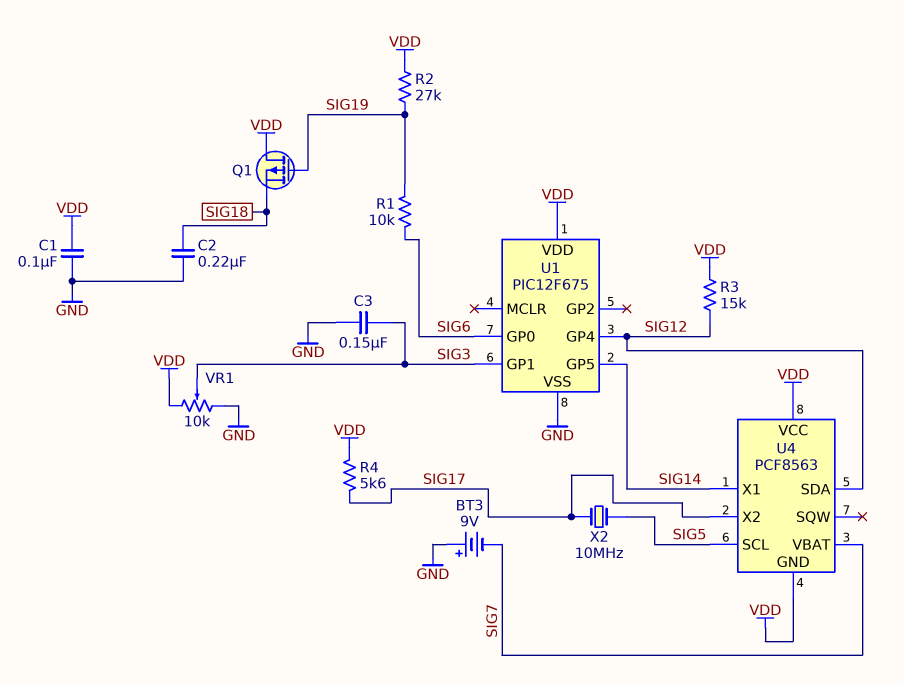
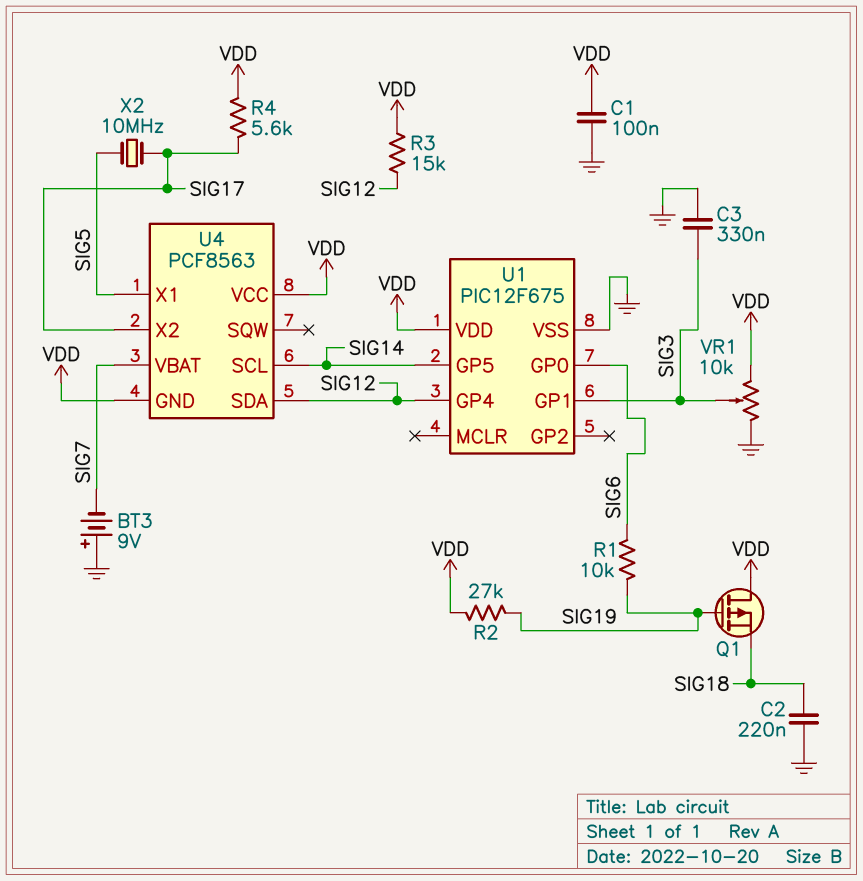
C3: 150nF (GND, SIG3) -> 330nF (GND, SIG3)
U4 pin SCL: SIG5 -> SIG14
U4 pin X1: SIG14 -> SIG5

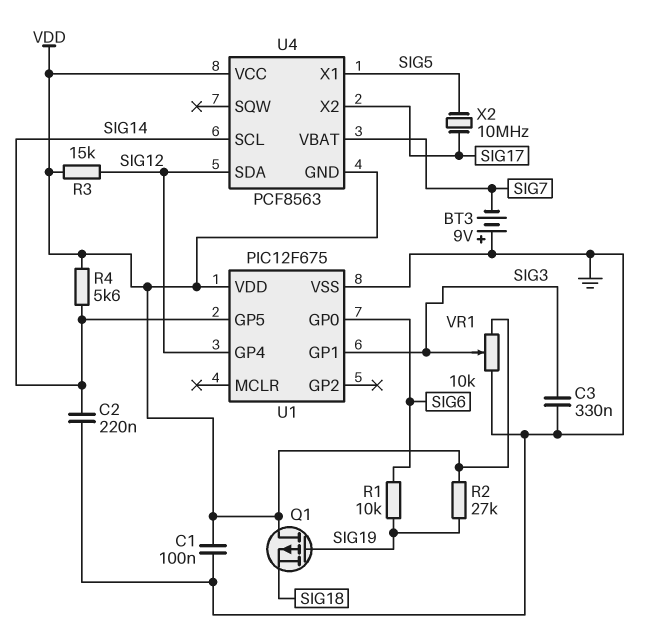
C2: 220nF (GND, SIG18) -> 220nF (GND, SIG14)
R4: 5.6k (SIG17, VDD) -> 5.6k (SIG14, VDD)

